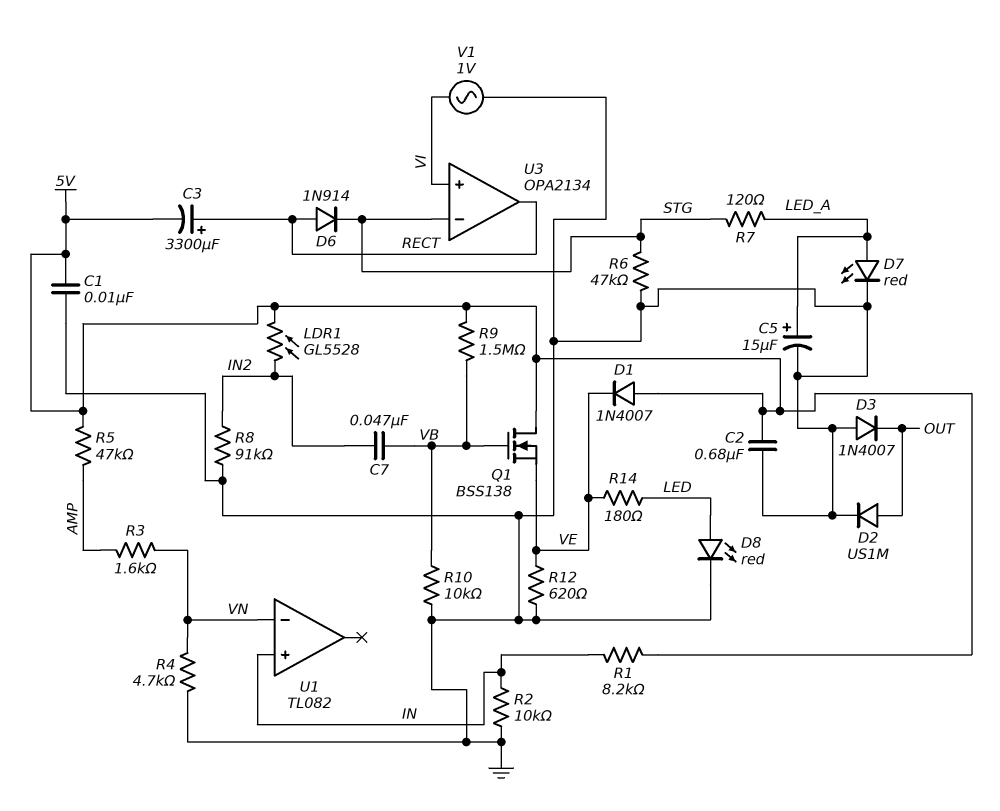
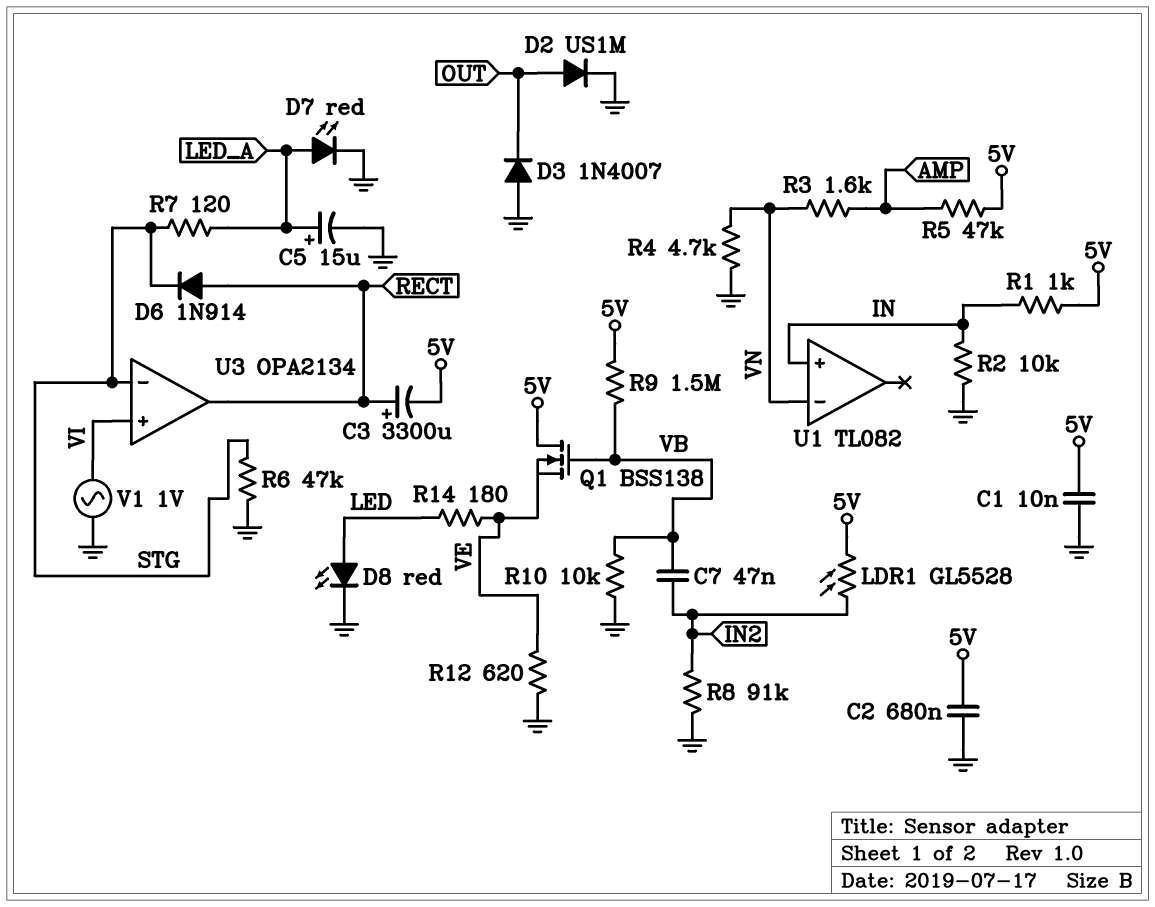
D1: diode 1N4007 (A 5V, K VE) -> none
R1: 8.2k (5V, IN) -> 1k (5V, IN)

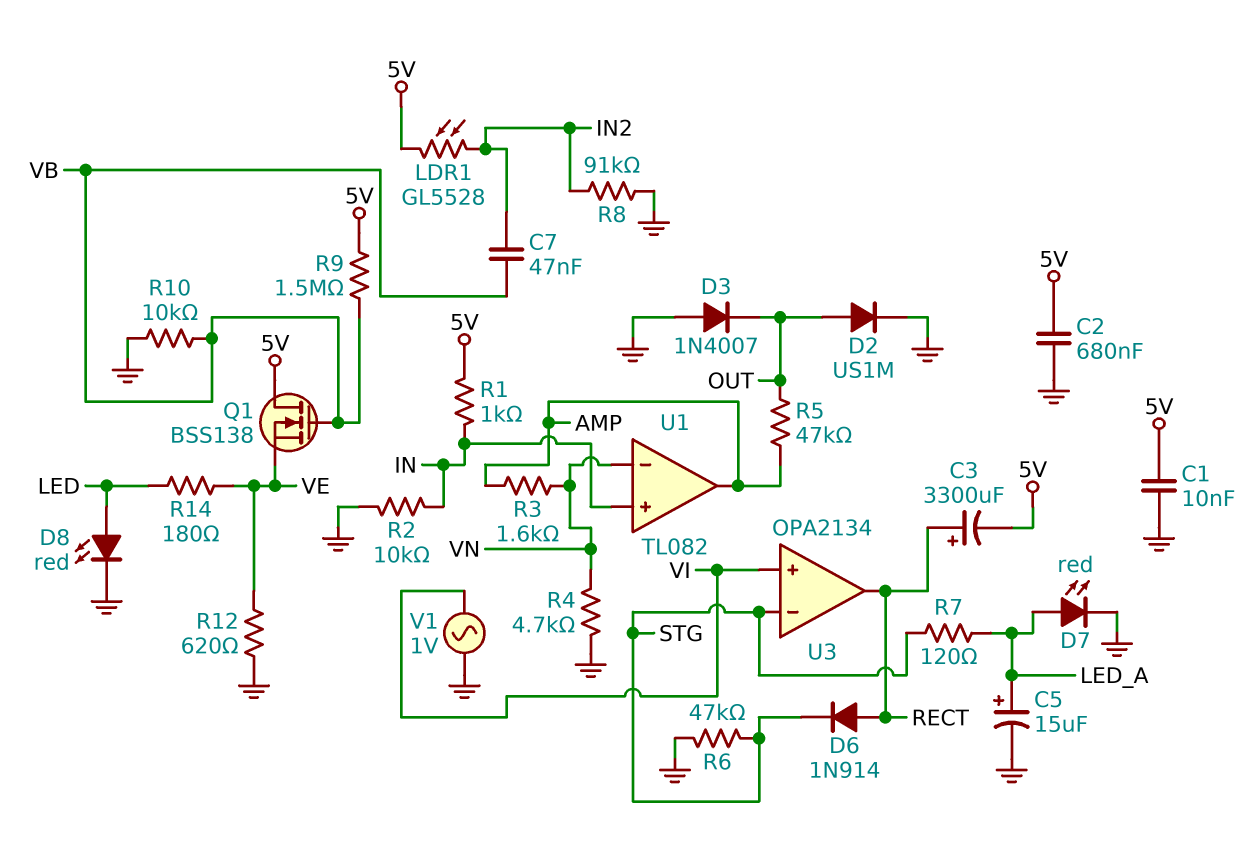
R5: 47k (5V, AMP) -> 47k (AMP, OUT)
U1 pin out: none -> AMP

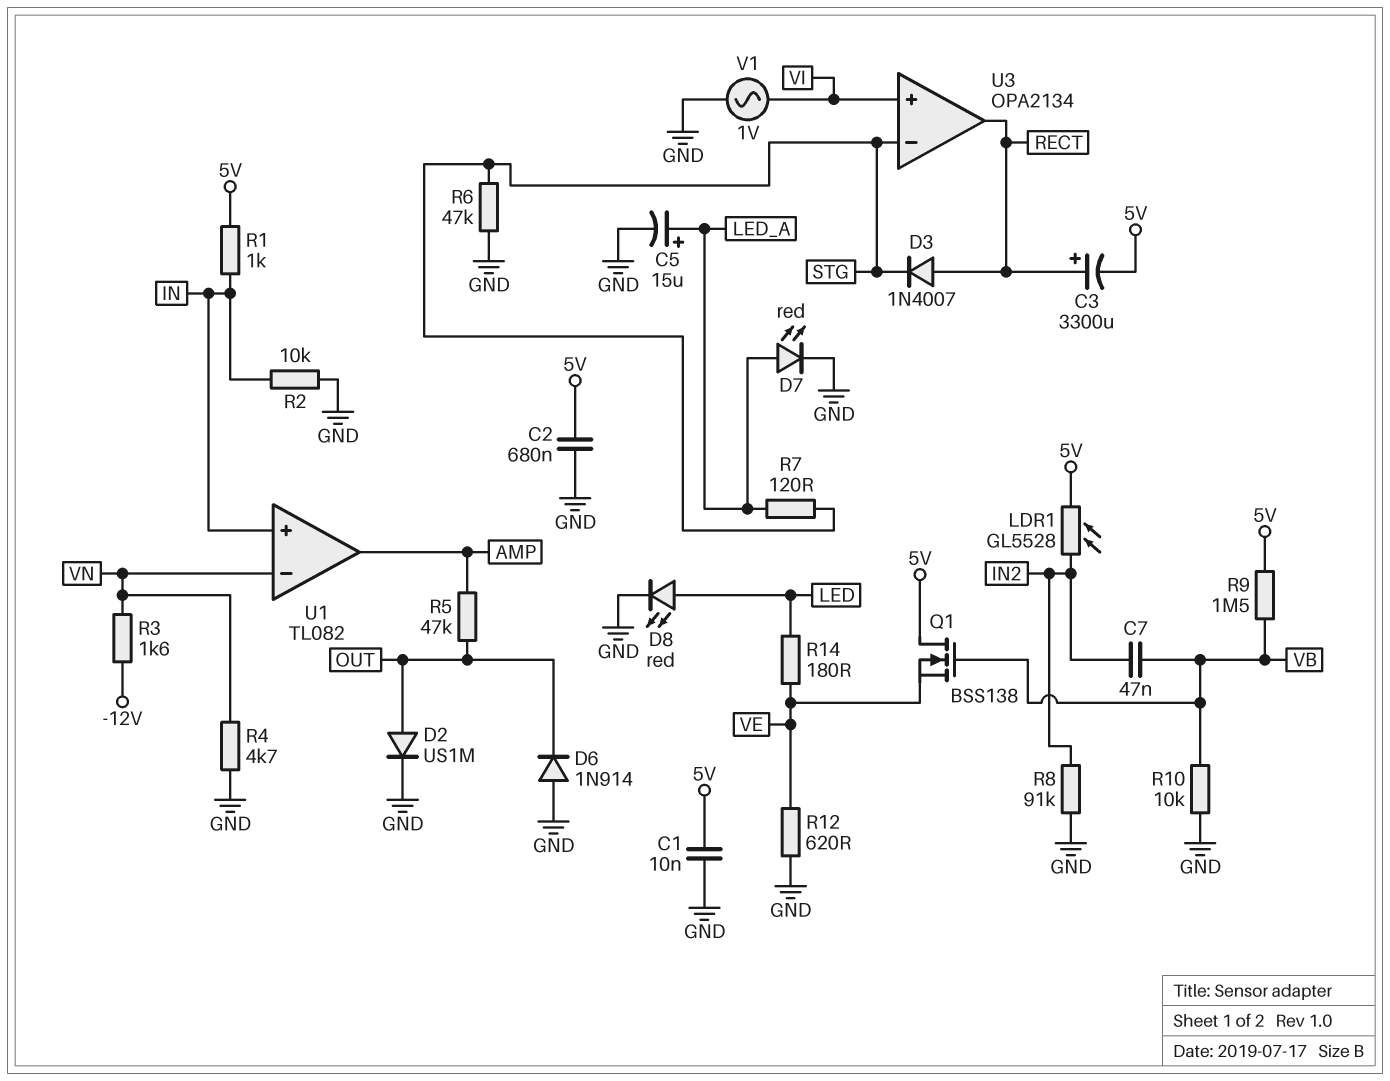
D3: diode 1N4007 (A GND, K OUT) -> diode 1N4007 (A RECT, K STG)
D6: diode 1N914 (A RECT, K STG) -> diode 1N914 (A GND, K OUT)
R3: 1.6k (AMP, VN) -> 1.6k (-12V, VN)

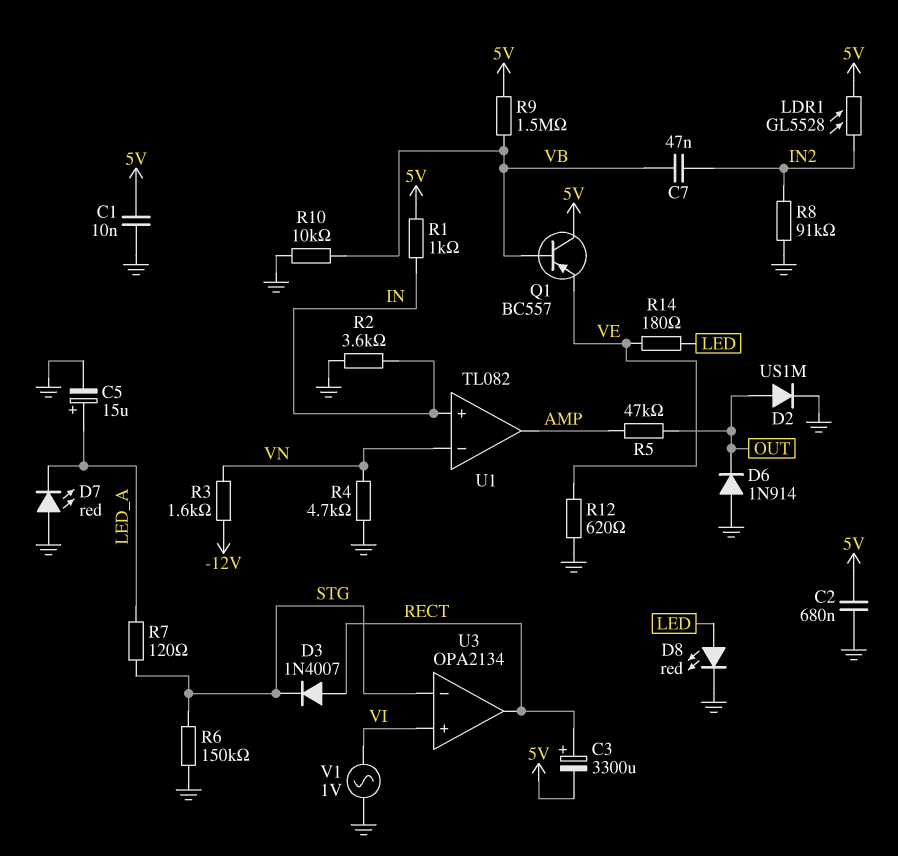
D7: LED red (A LED_A, K GND) -> LED red (A GND, K LED_A)
Q1: NMOS BSS138 (G VB, D 5V, S VE) -> PNP BC557 (B VB, C 5V, E VE)
R2: 10k (GND, IN) -> 3.6k (GND, IN)
R6: 47k (GND, STG) -> 150k (GND, STG)

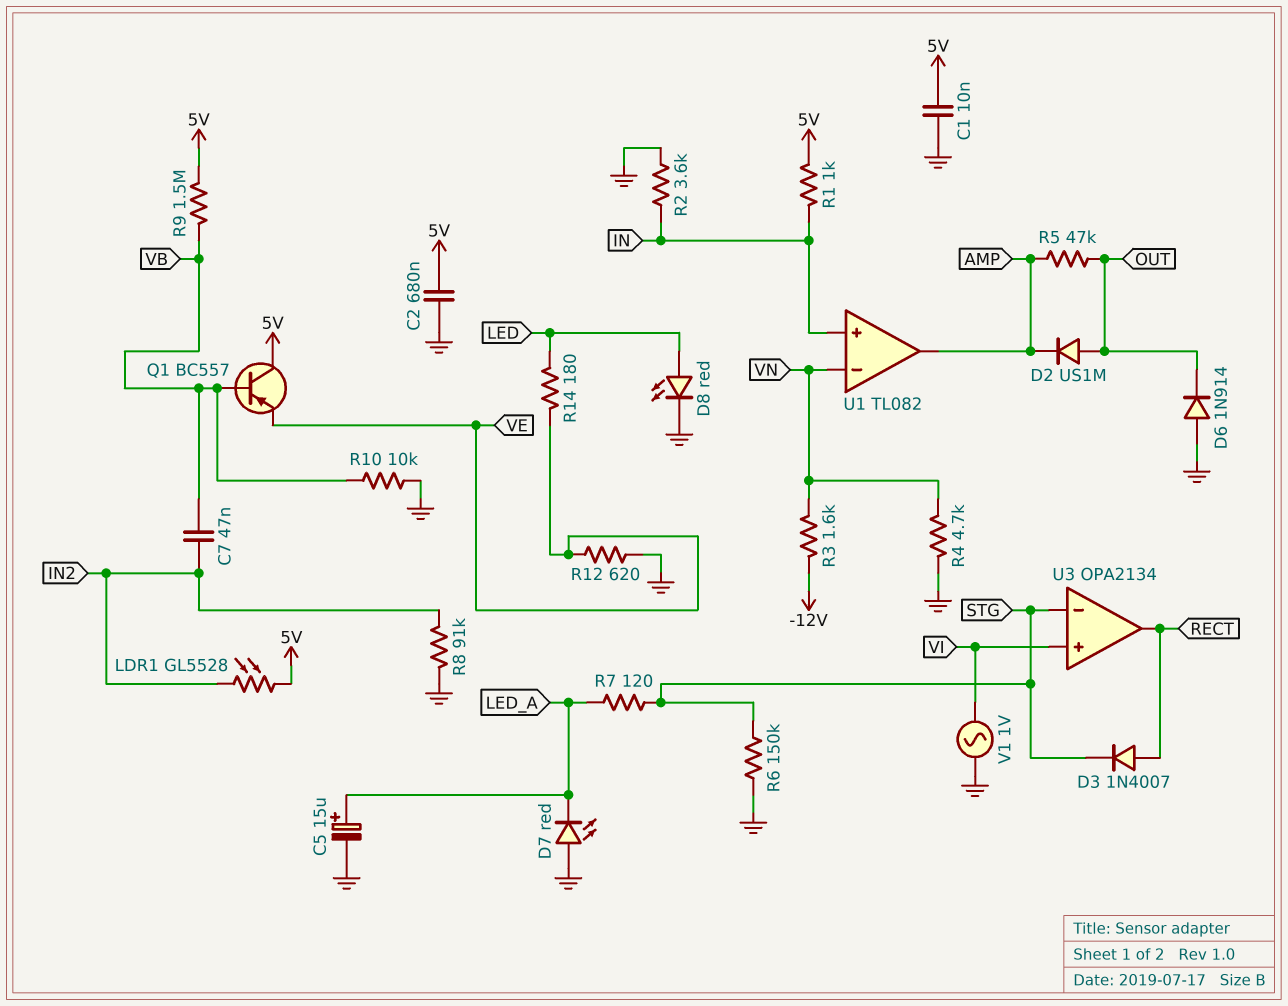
C3: 3300uF (plus RECT, minus 5V) -> none
D2: diode US1M (A OUT, K GND) -> diode US1M (A OUT, K AMP)

